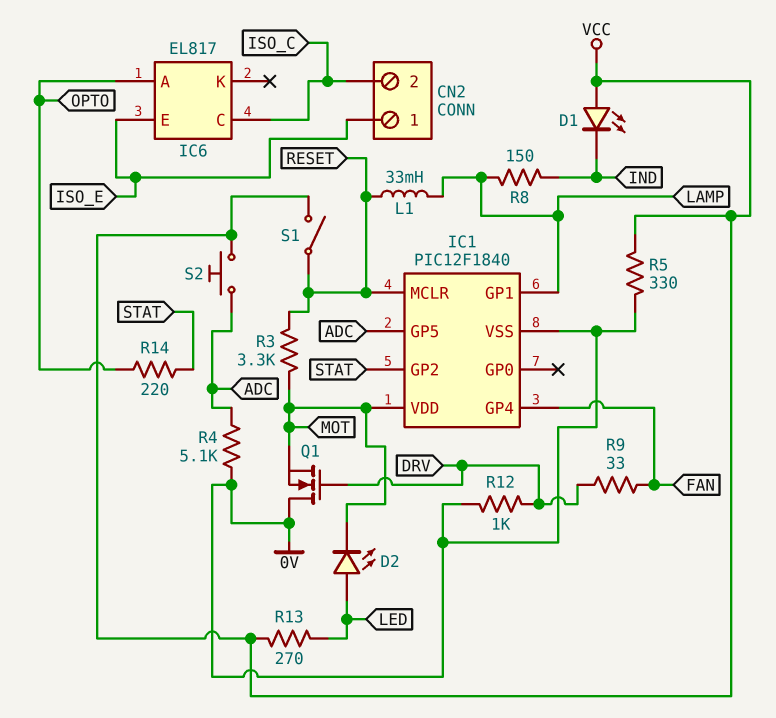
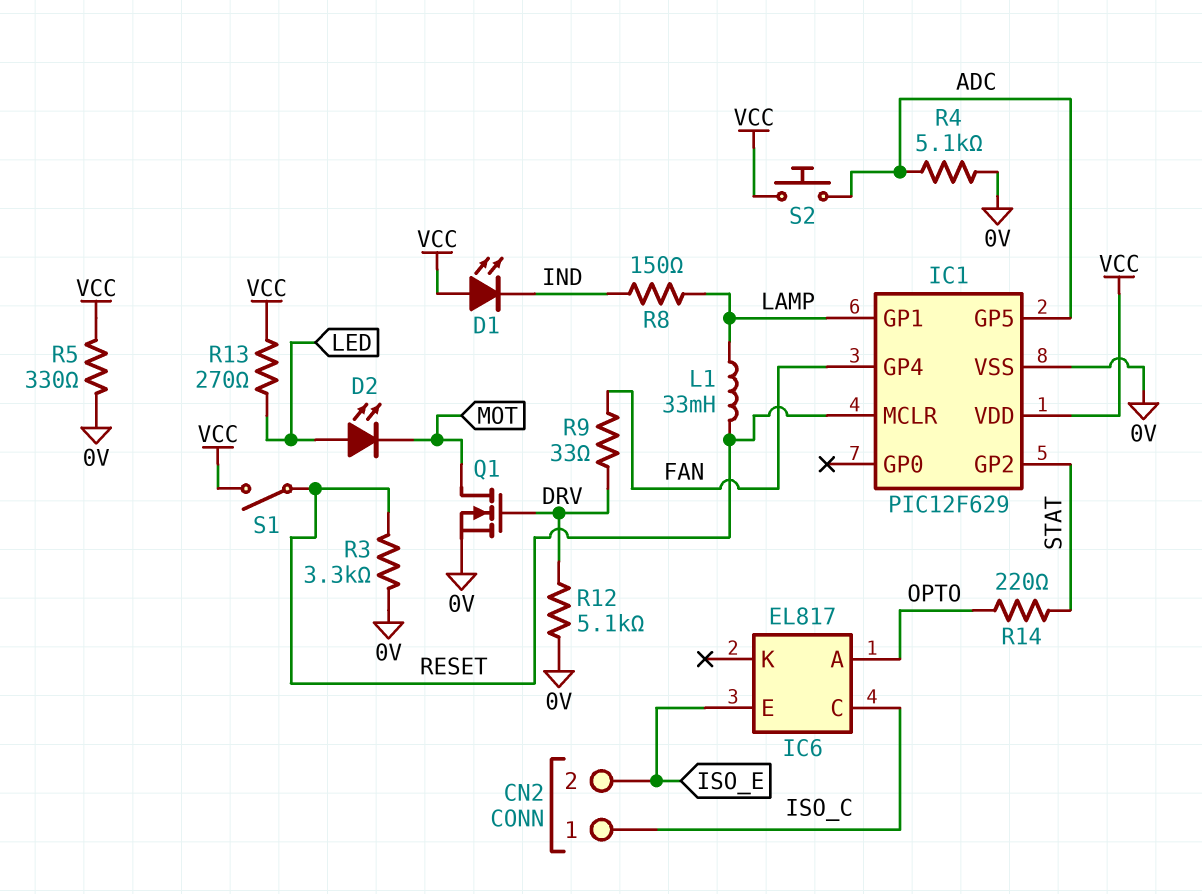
CN2 pin 1: ISO_E -> ISO_C
CN2 pin 2: ISO_C -> ISO_E
IC1: PIC12F1840 -> PIC12F629
IC1 pin VDD: MOT -> VCC
Q1: NMOS (G DRV, D 0V, S MOT) -> NMOS (G DRV, D MOT, S 0V)
R3: 3.3k (MOT, RESET) -> 3.3k (0V, RESET)
R12: 1k (0V, DRV) -> 5.1k (0V, DRV)

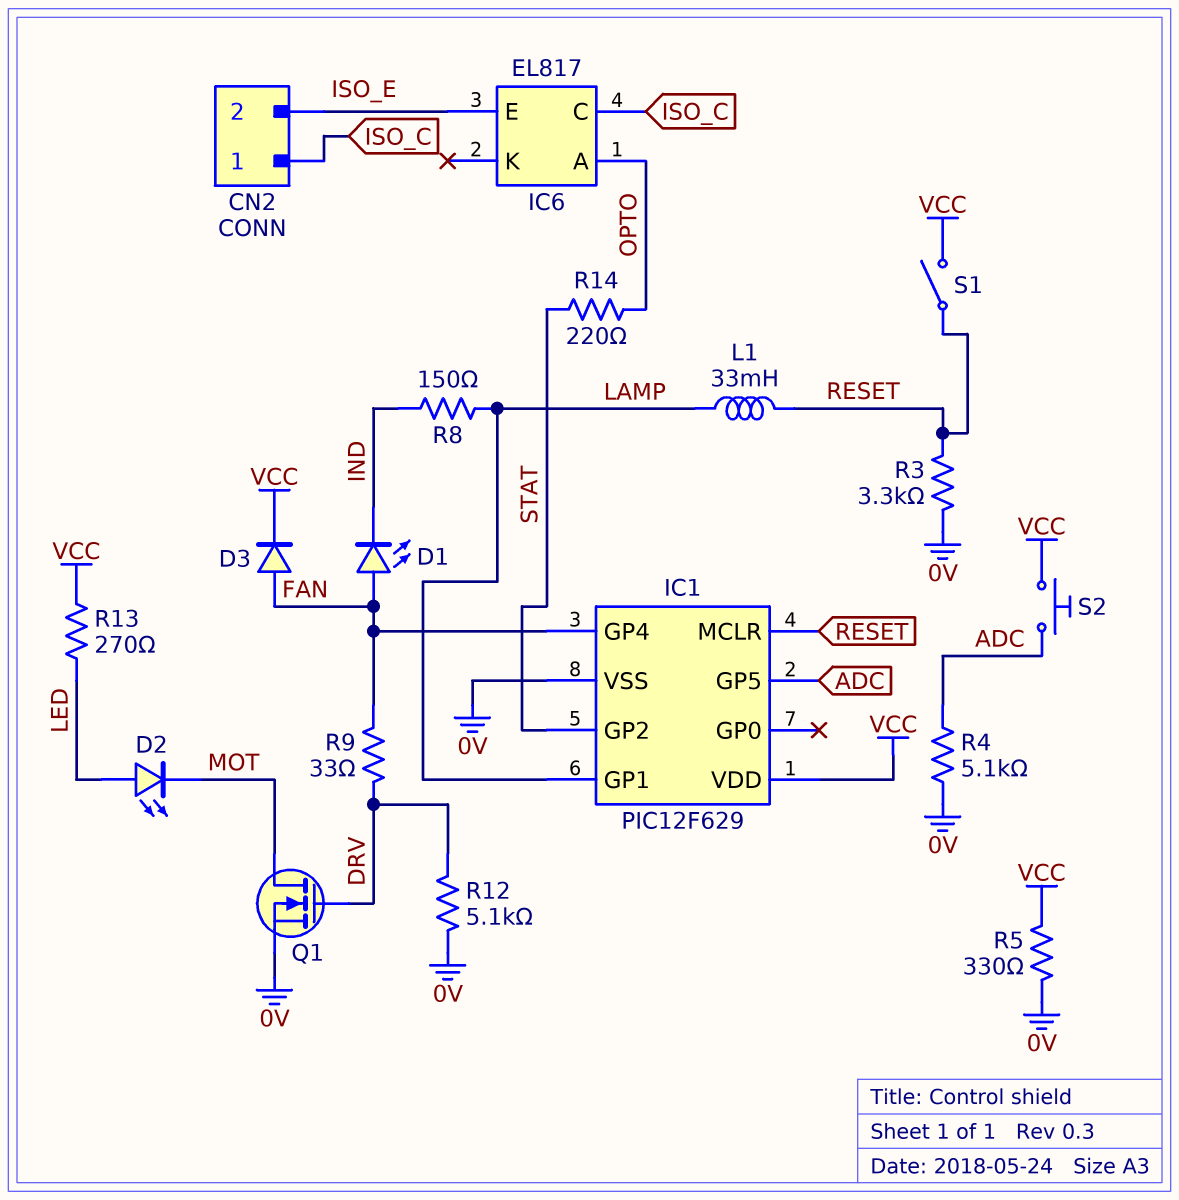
D1: LED (A VCC, K IND) -> LED (A FAN, K IND)
D3: none -> diode (A FAN, K VCC)

